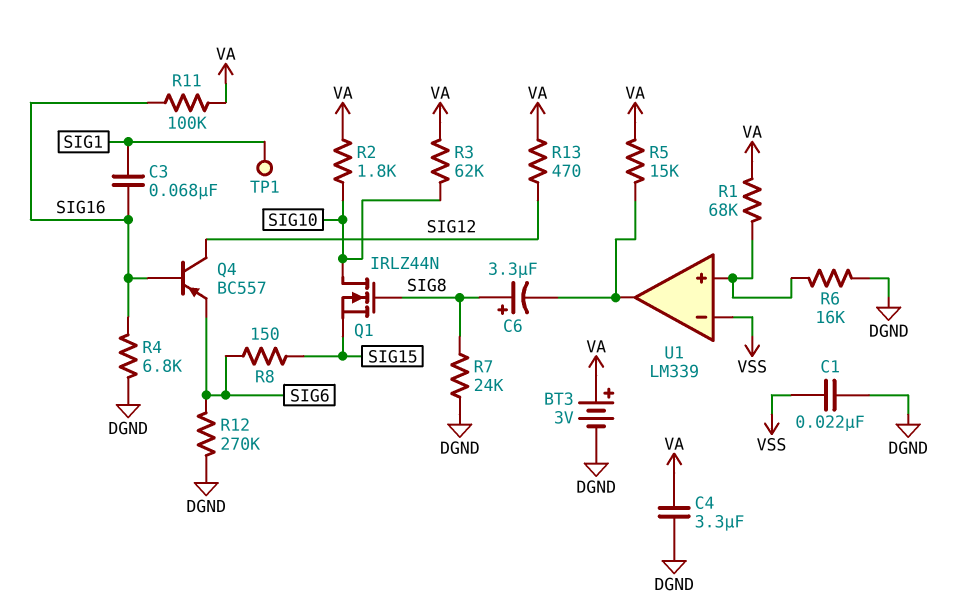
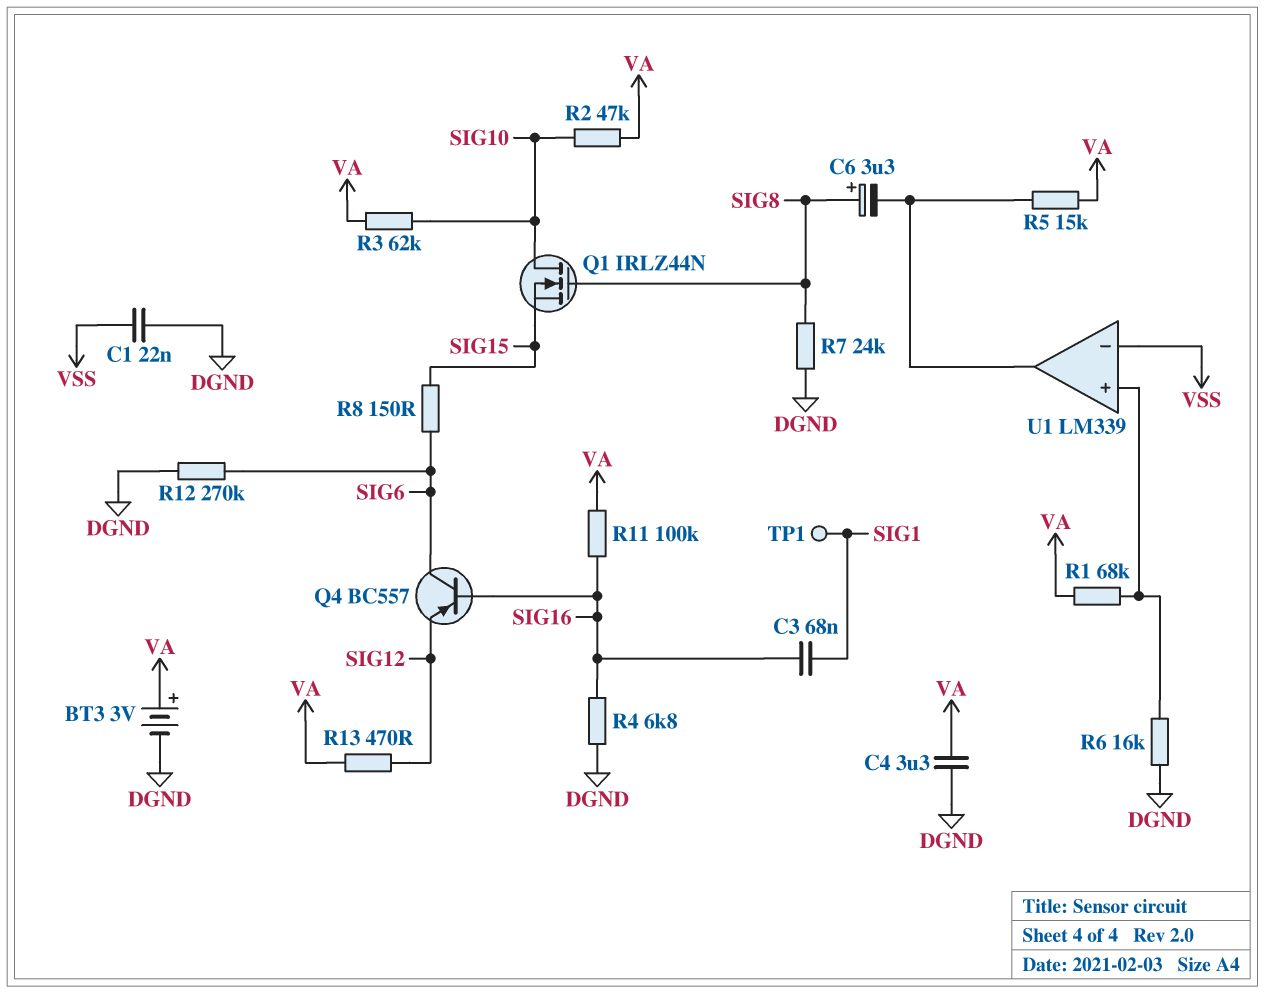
Q4: PNP BC557 (B SIG16, C SIG12, E SIG6) -> PNP BC557 (B SIG16, C SIG6, E SIG12)
R2: 1.8k (SIG10, VA) -> 47k (SIG10, VA)

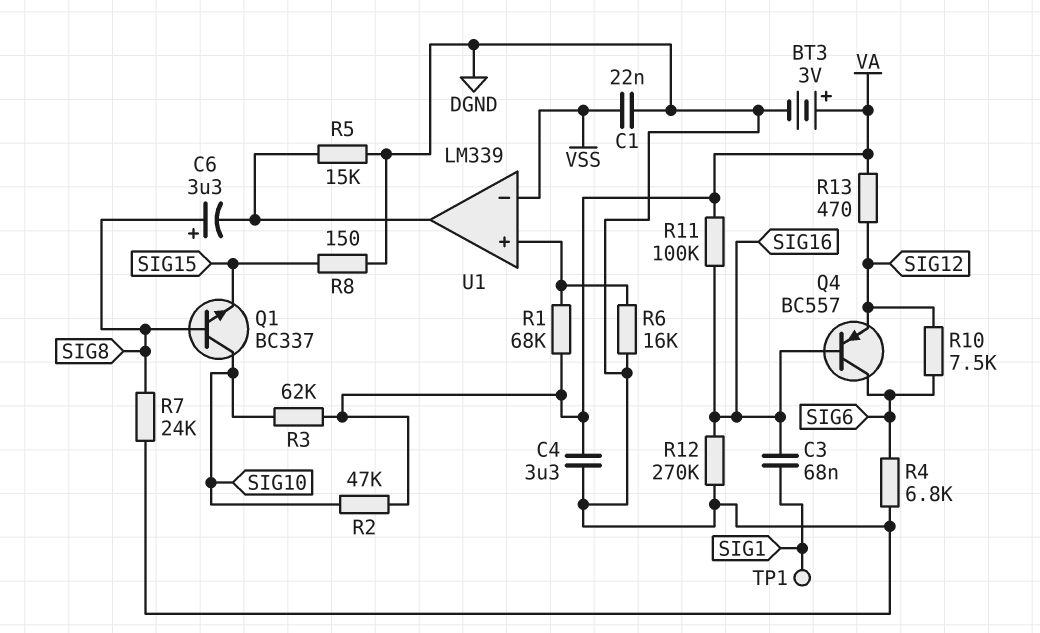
Q1: NMOS IRLZ44N (G SIG8, D SIG10, S SIG15) -> NPN BC337 (B SIG8, C SIG10, E SIG15)
R4: 6.8k (DGND, SIG16) -> 6.8k (DGND, SIG6)
R5: 15k (U1/out, VA) -> 15k (DGND, U1/out)
R8: 150 (SIG6, SIG15) -> 150 (DGND, SIG15)
R10: none -> 7.5k (SIG6, SIG12)
R12: 270k (DGND, SIG6) -> 270k (DGND, SIG16)

